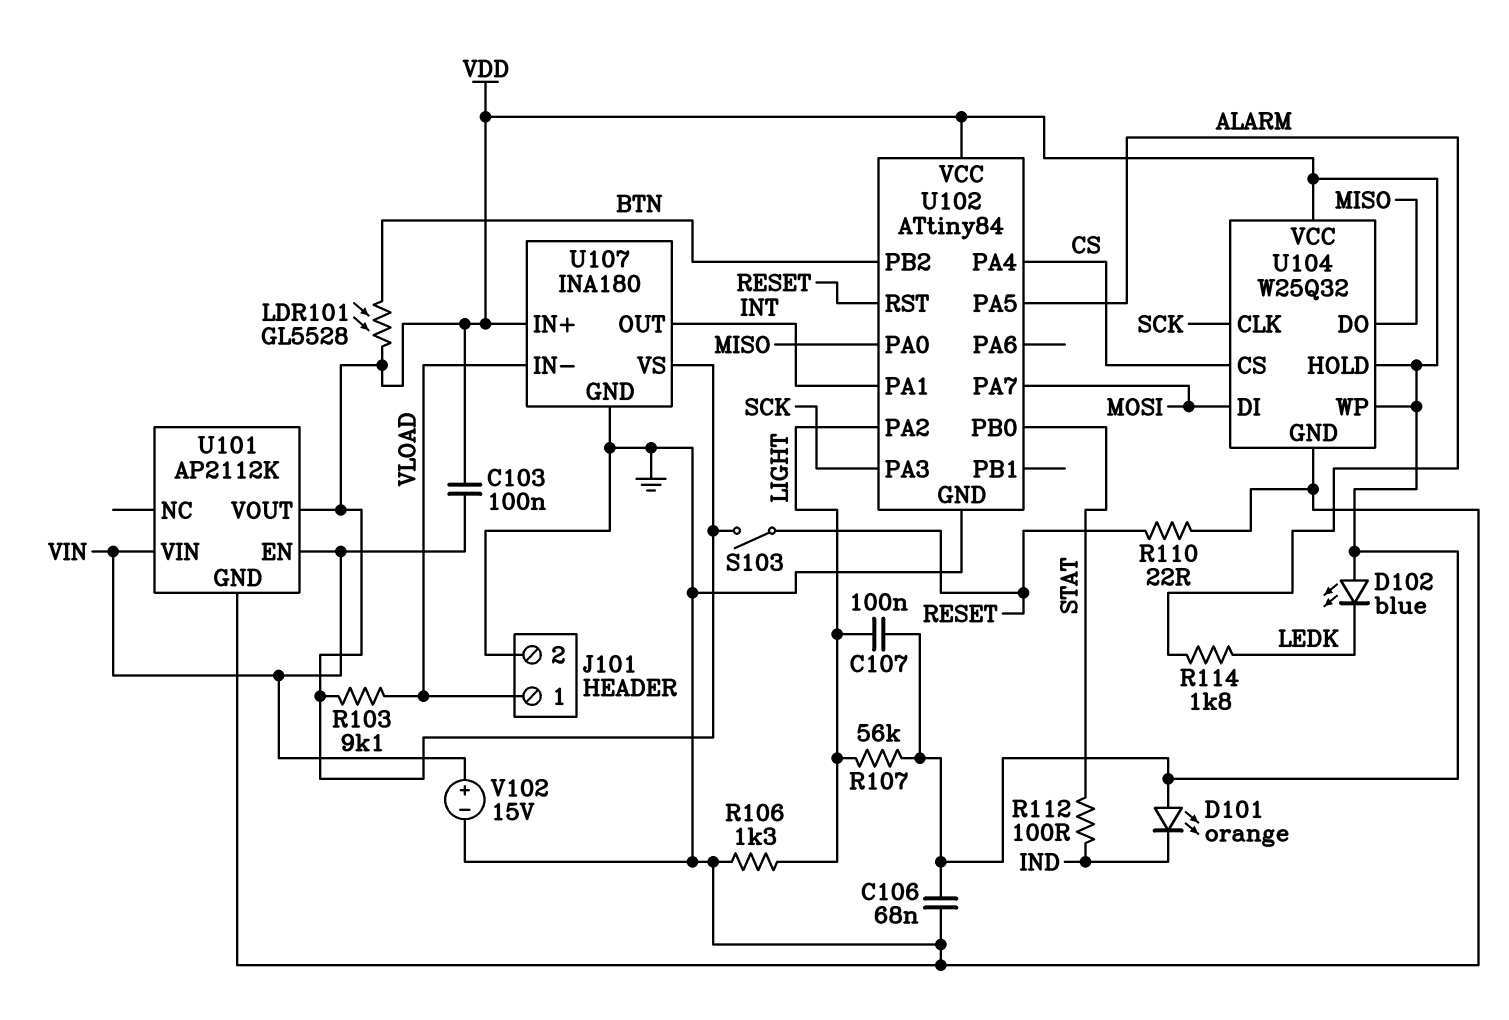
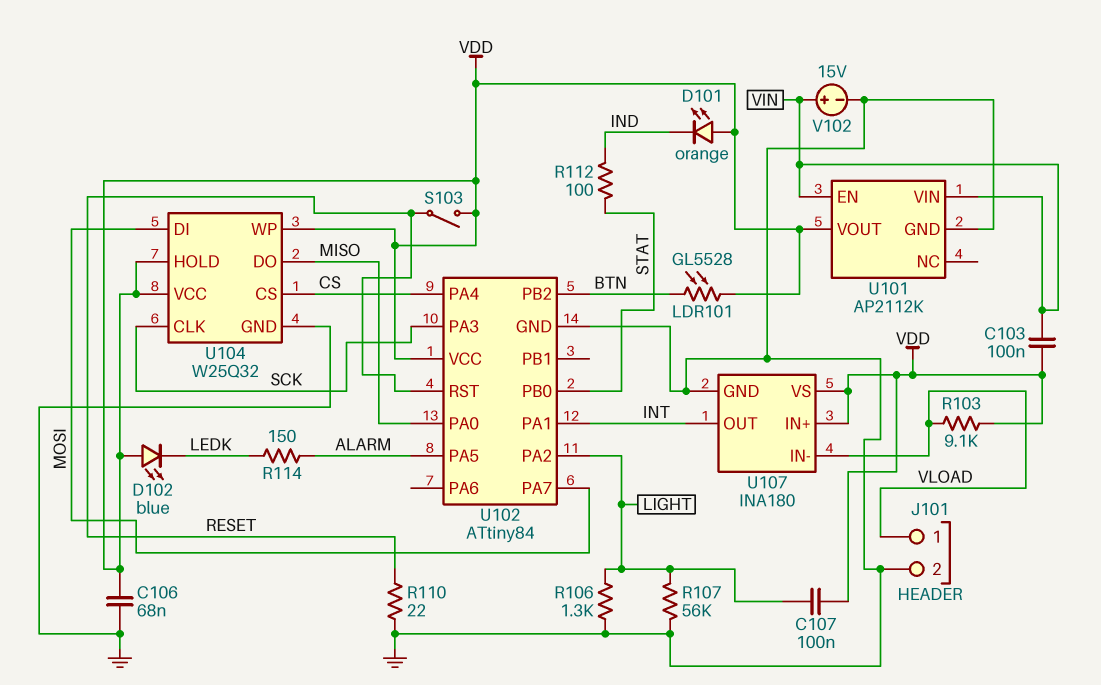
R107: 56k (LIGHT, VDD) -> 56k (GND, LIGHT)
R114: 1.8k (ALARM, LEDK) -> 150 (ALARM, LEDK)

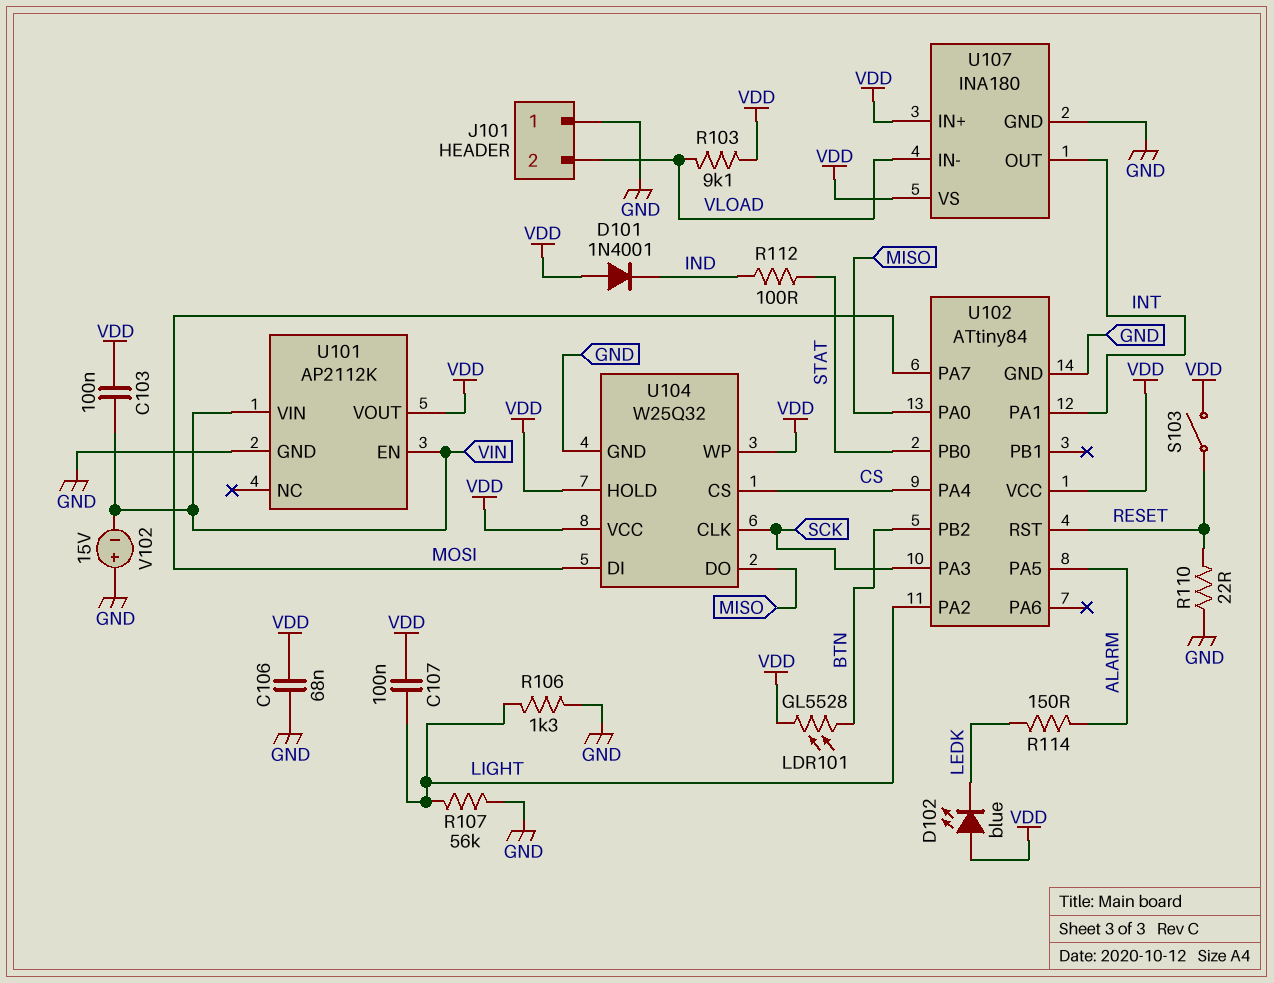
D101: LED orange (A VDD, K IND) -> diode 1N4001 (A VDD, K IND)
J101 pin 1: VLOAD -> GND
J101 pin 2: GND -> VLOAD
V102: 15V (plus VIN, minus GND) -> 15V (plus GND, minus VIN)

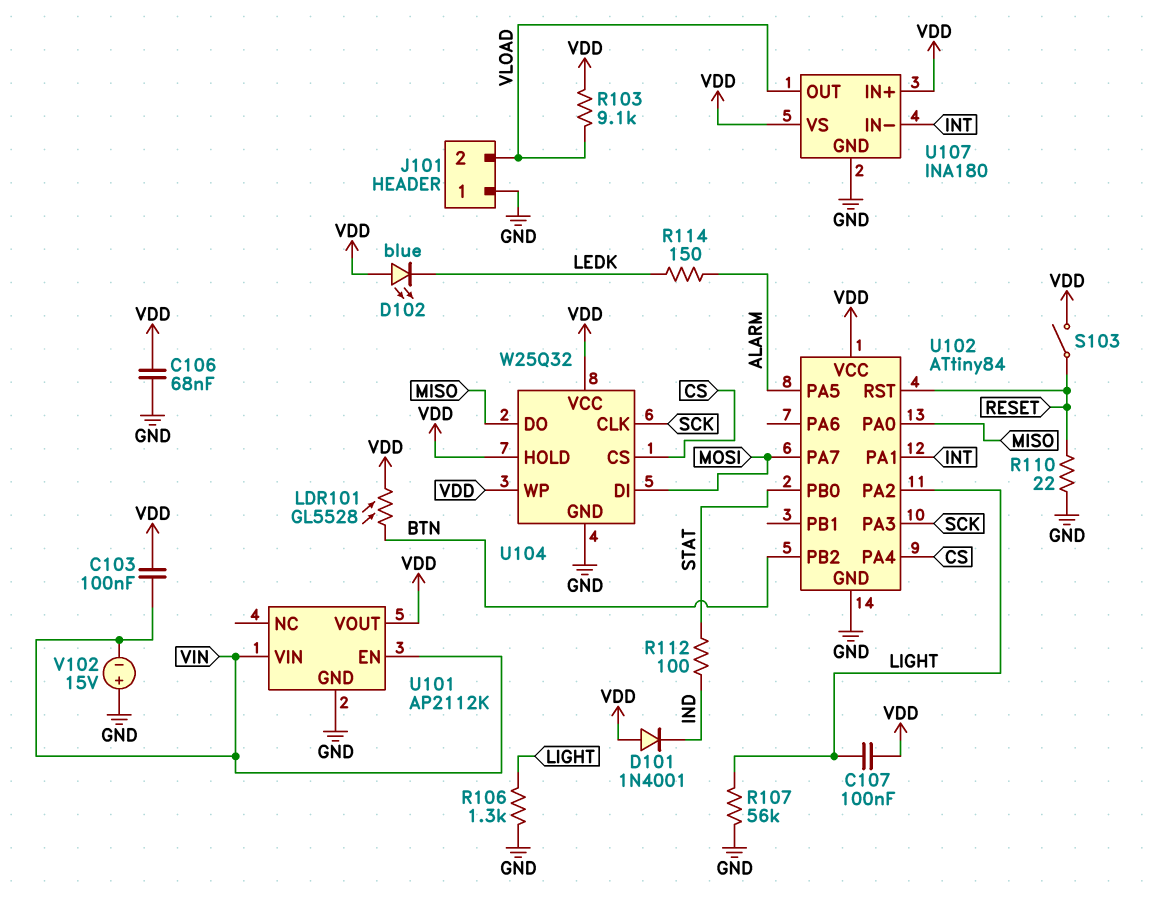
U107 pin IN-: VLOAD -> INT
U107 pin OUT: INT -> VLOAD

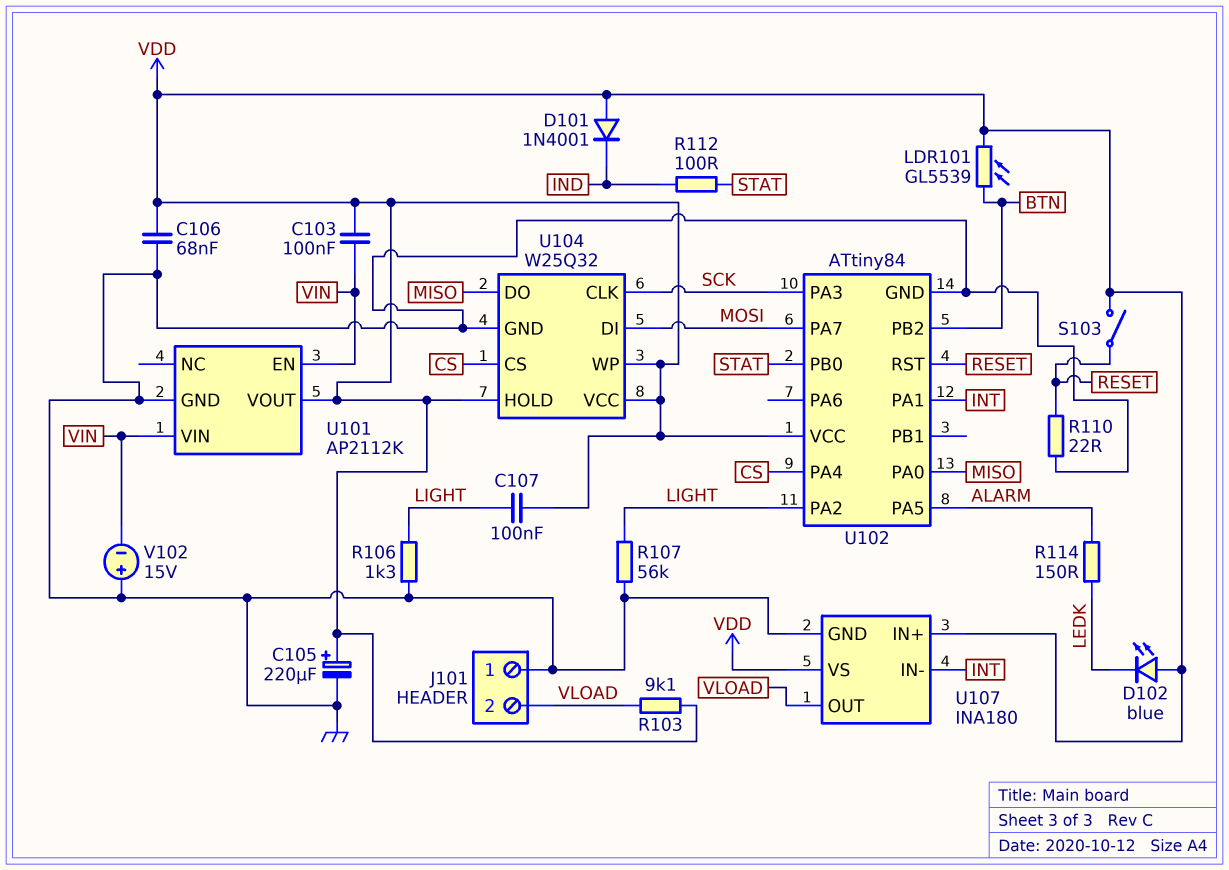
C105: none -> 220uF (plus VDD, minus GND)
LDR101: GL5528 (BTN, VDD) -> GL5539 (BTN, VDD)

